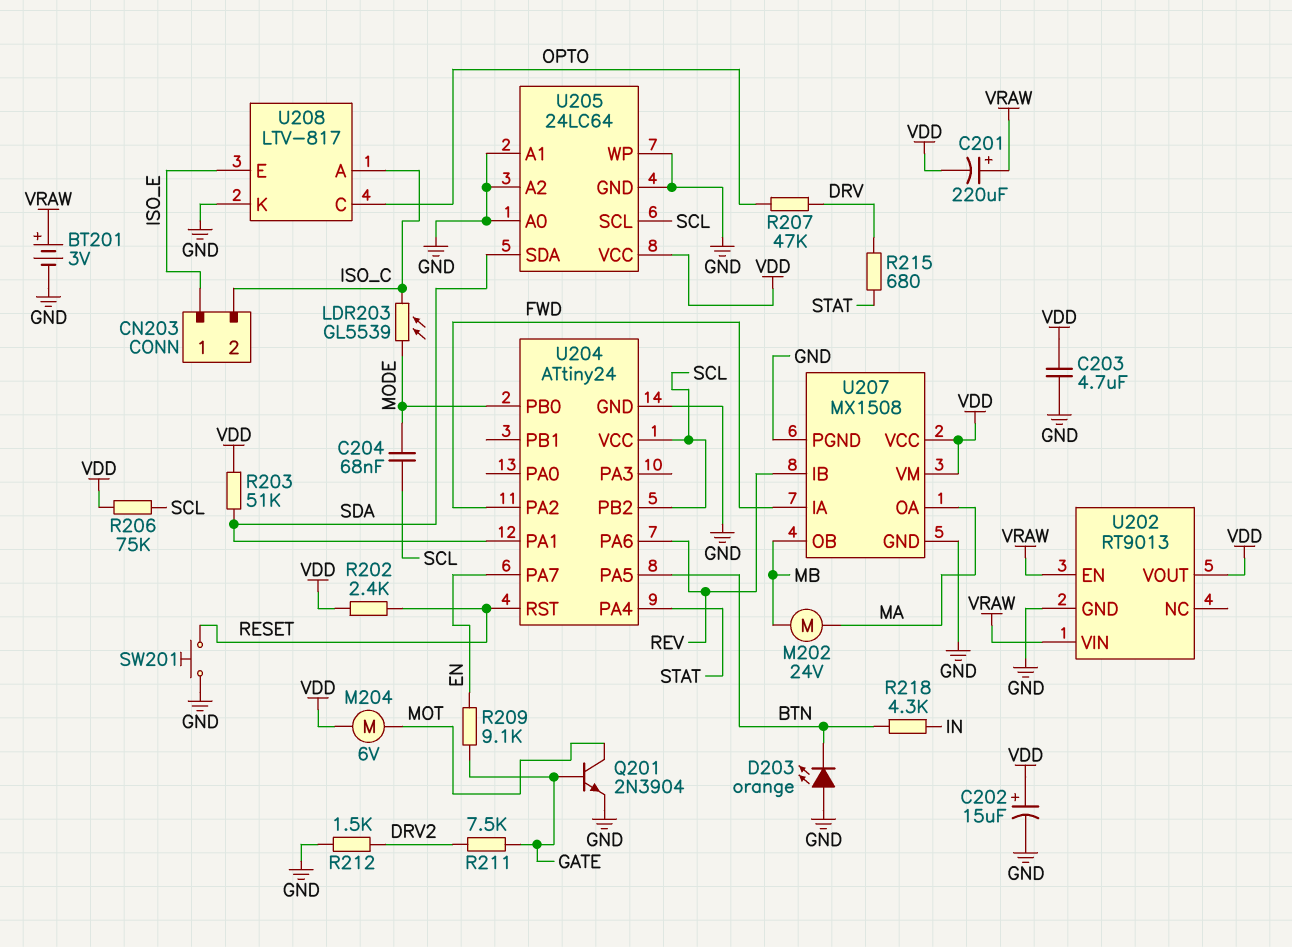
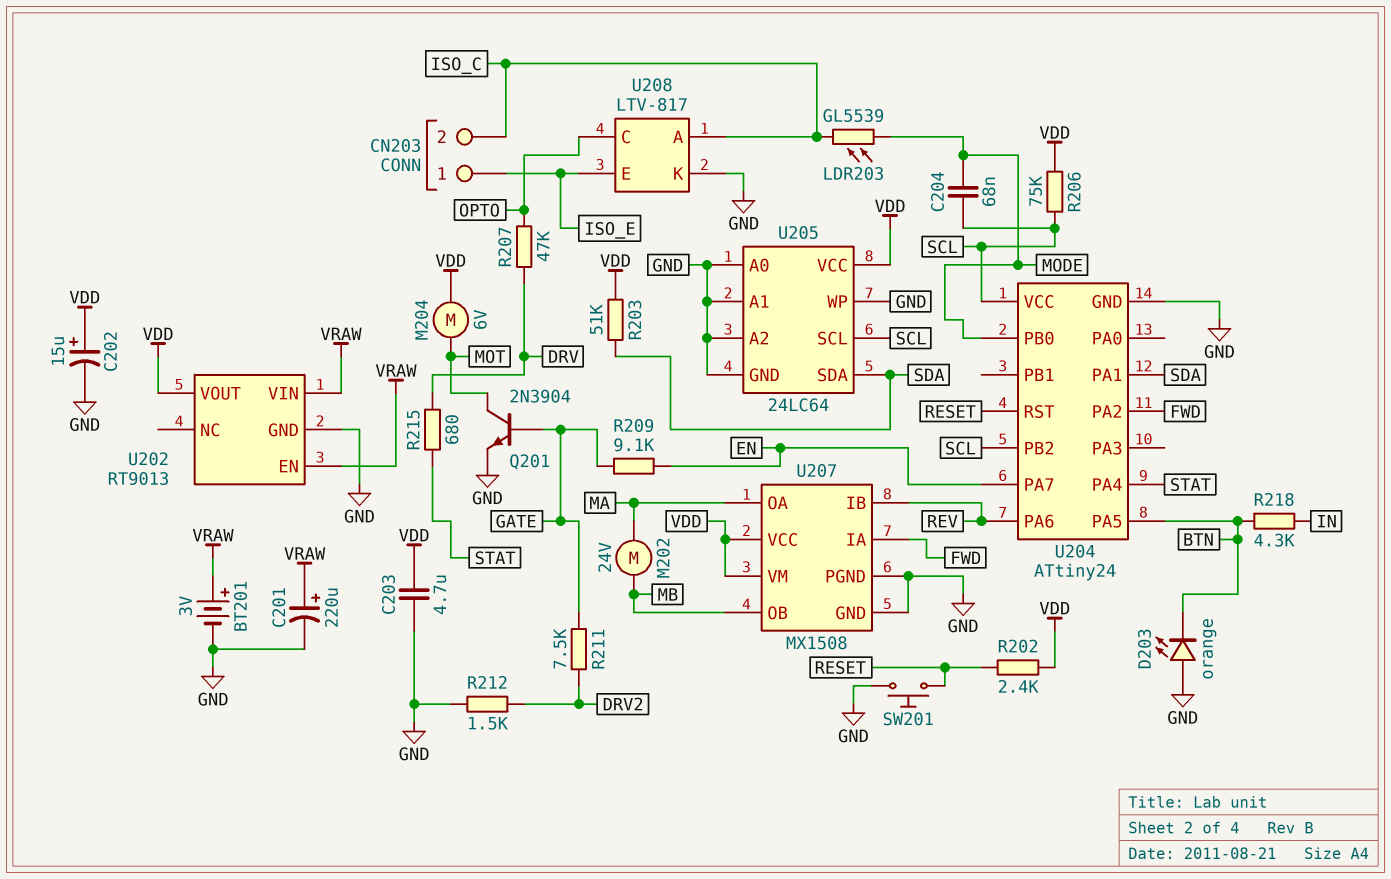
C201: 220uF (plus VRAW, minus VDD) -> 220uF (plus VRAW, minus GND)

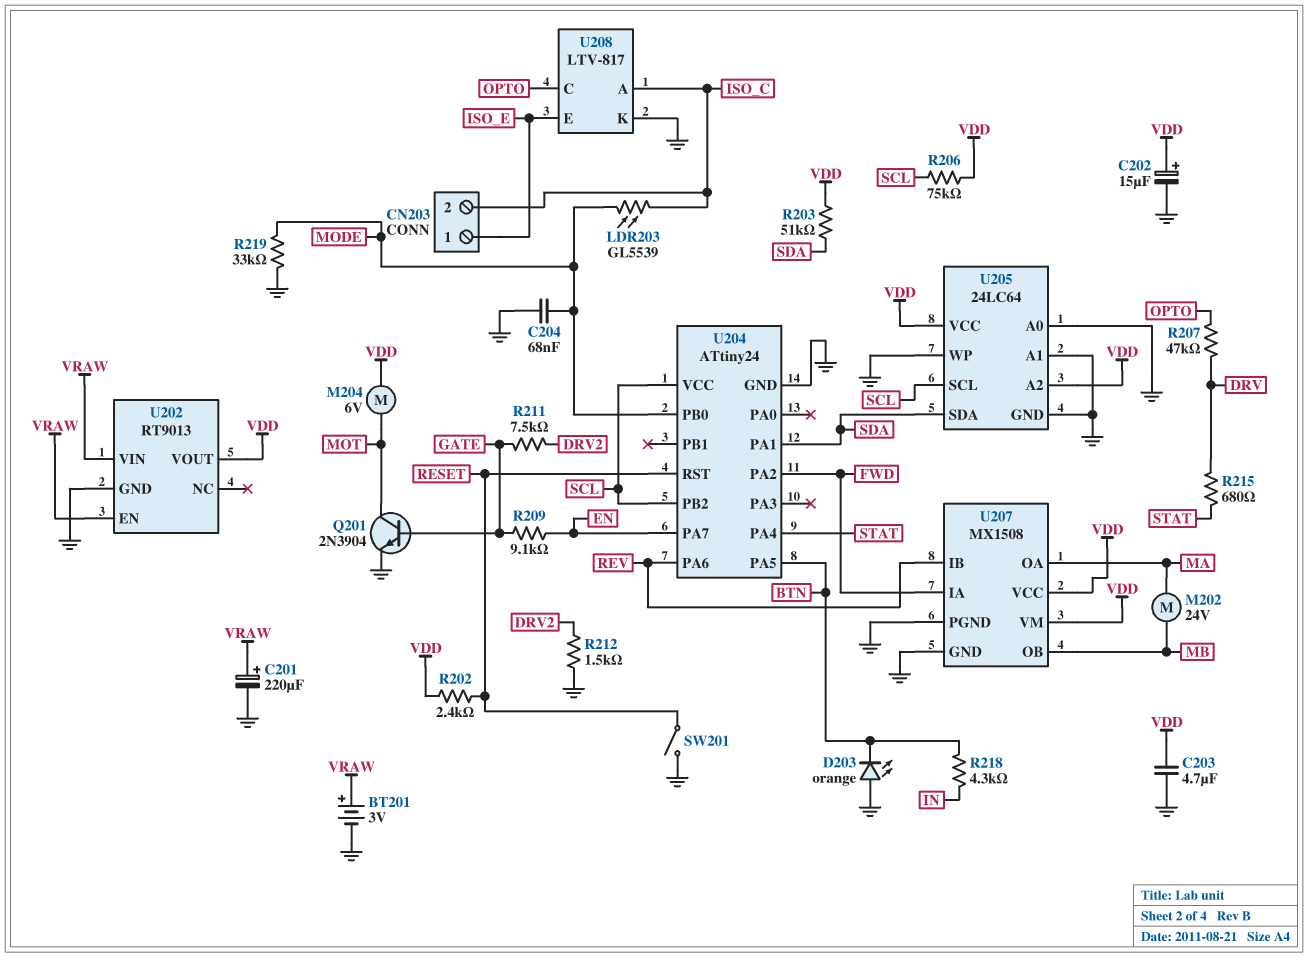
C204: 68nF (MODE, SCL) -> 68nF (GND, MODE)
R219: none -> 33k (GND, MODE)
SW201: button (GND, RESET) -> switch (GND, RESET)
U205 pin A2: GND -> VDD

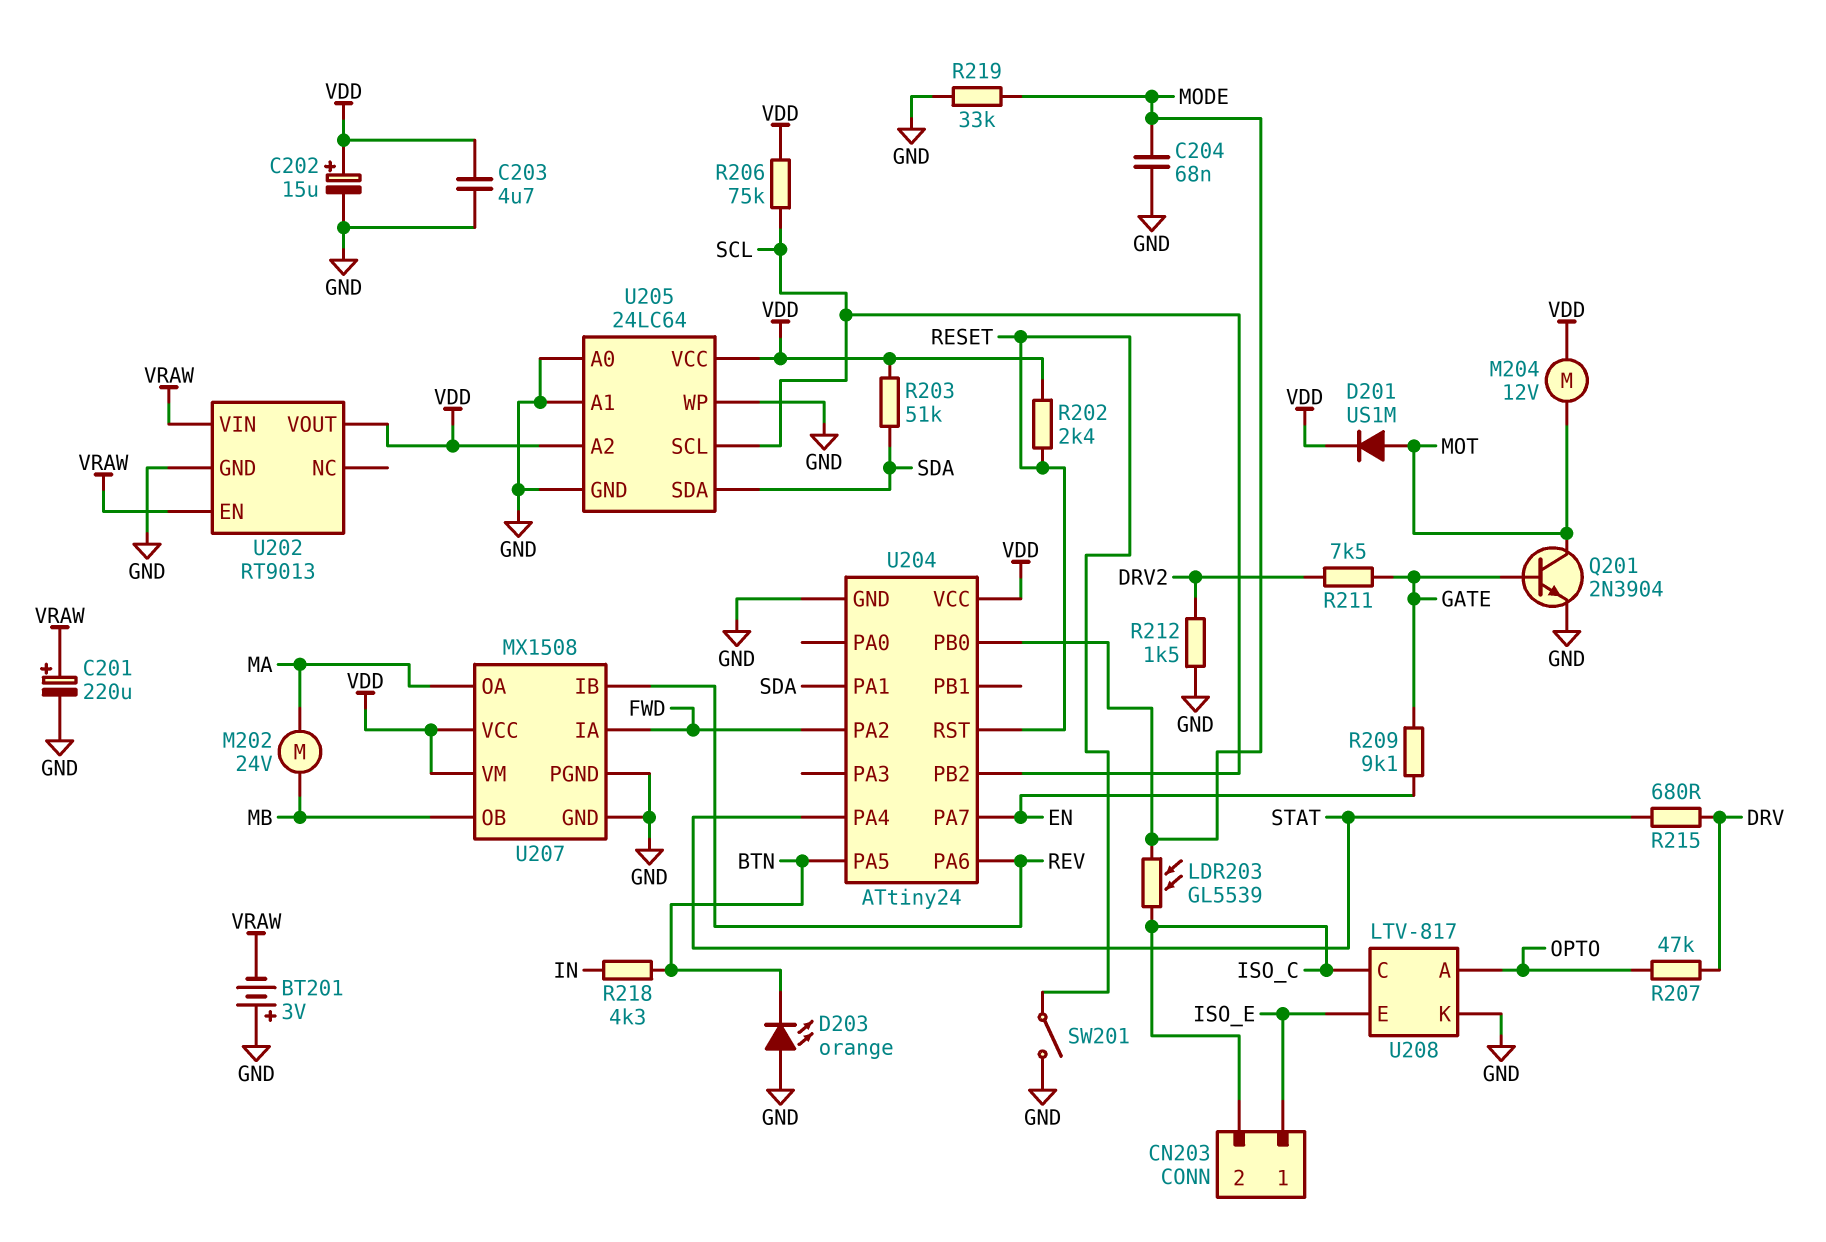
BT201: 3V (plus VRAW, minus GND) -> 3V (plus GND, minus VRAW)
D201: none -> diode US1M (A MOT, K VDD)
M204: motor 6V (MOT, VDD) -> motor 12V (MOT, VDD)
U204 pin VCC: SCL -> VDD
U208 pin A: ISO_C -> OPTO
U208 pin C: OPTO -> ISO_C

